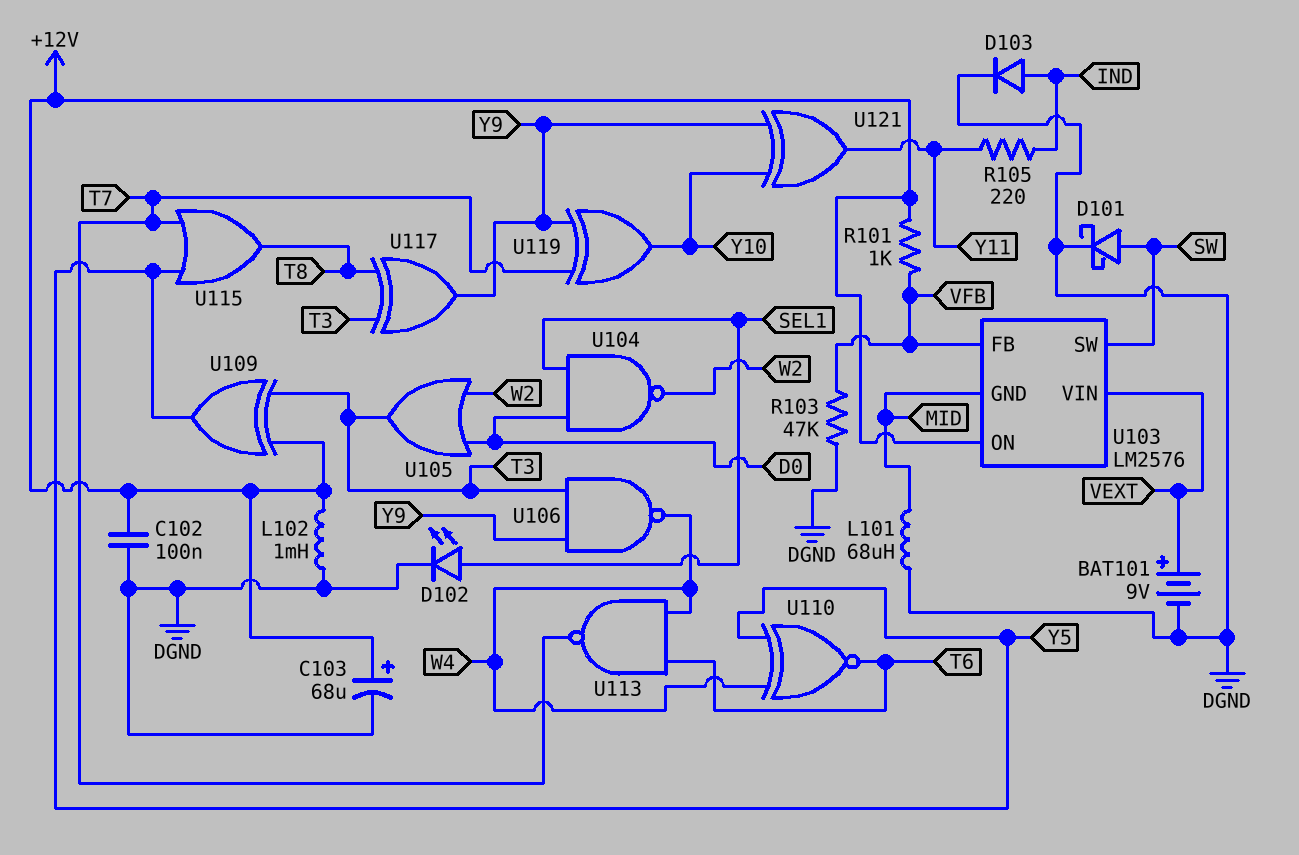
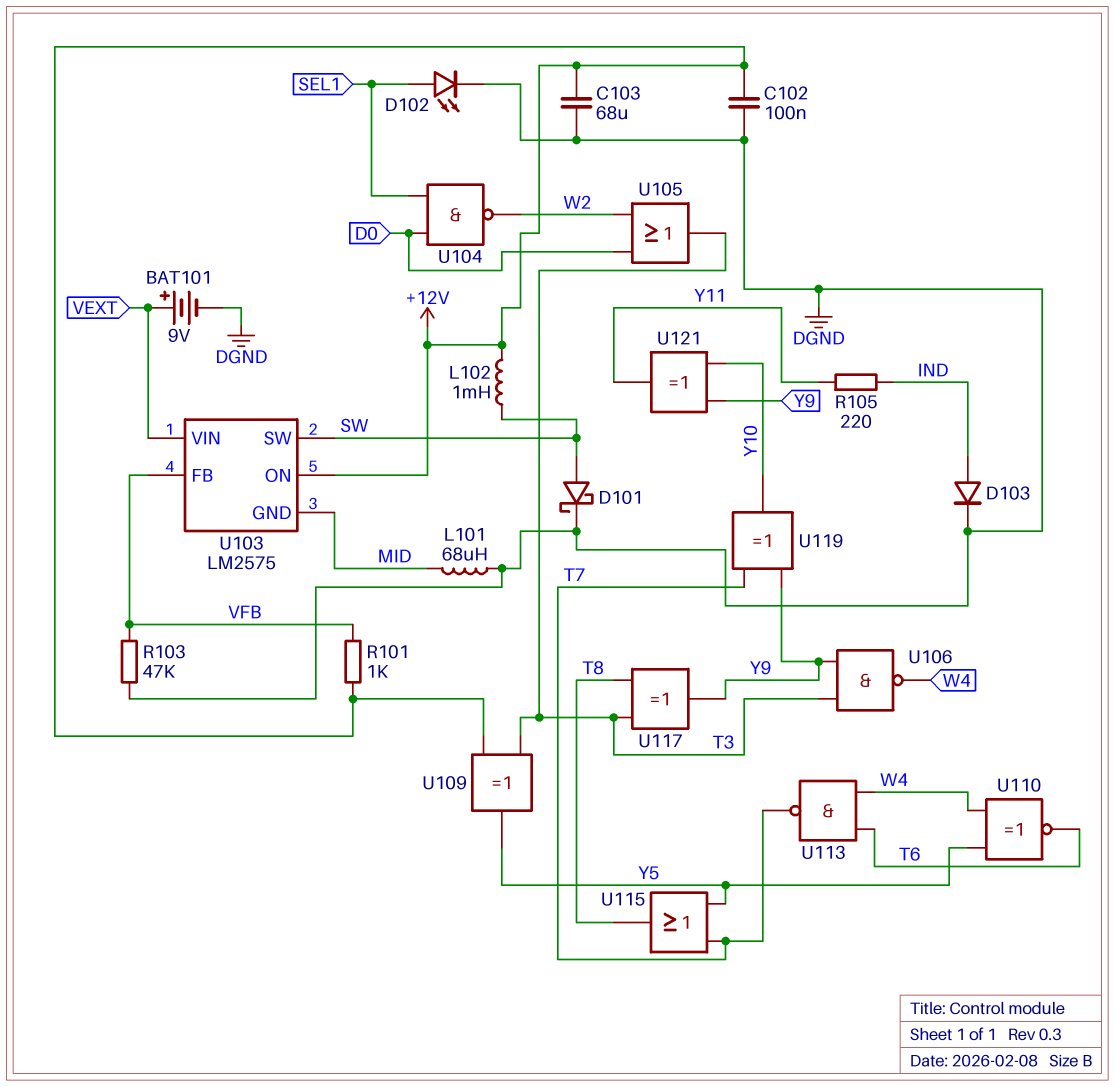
C103: 68uF (plus +12V, minus DGND) -> 68uF (+12V, DGND)
L102: 1mH (+12V, DGND) -> 1mH (+12V, SW)
U103: LM2576 -> LM2575

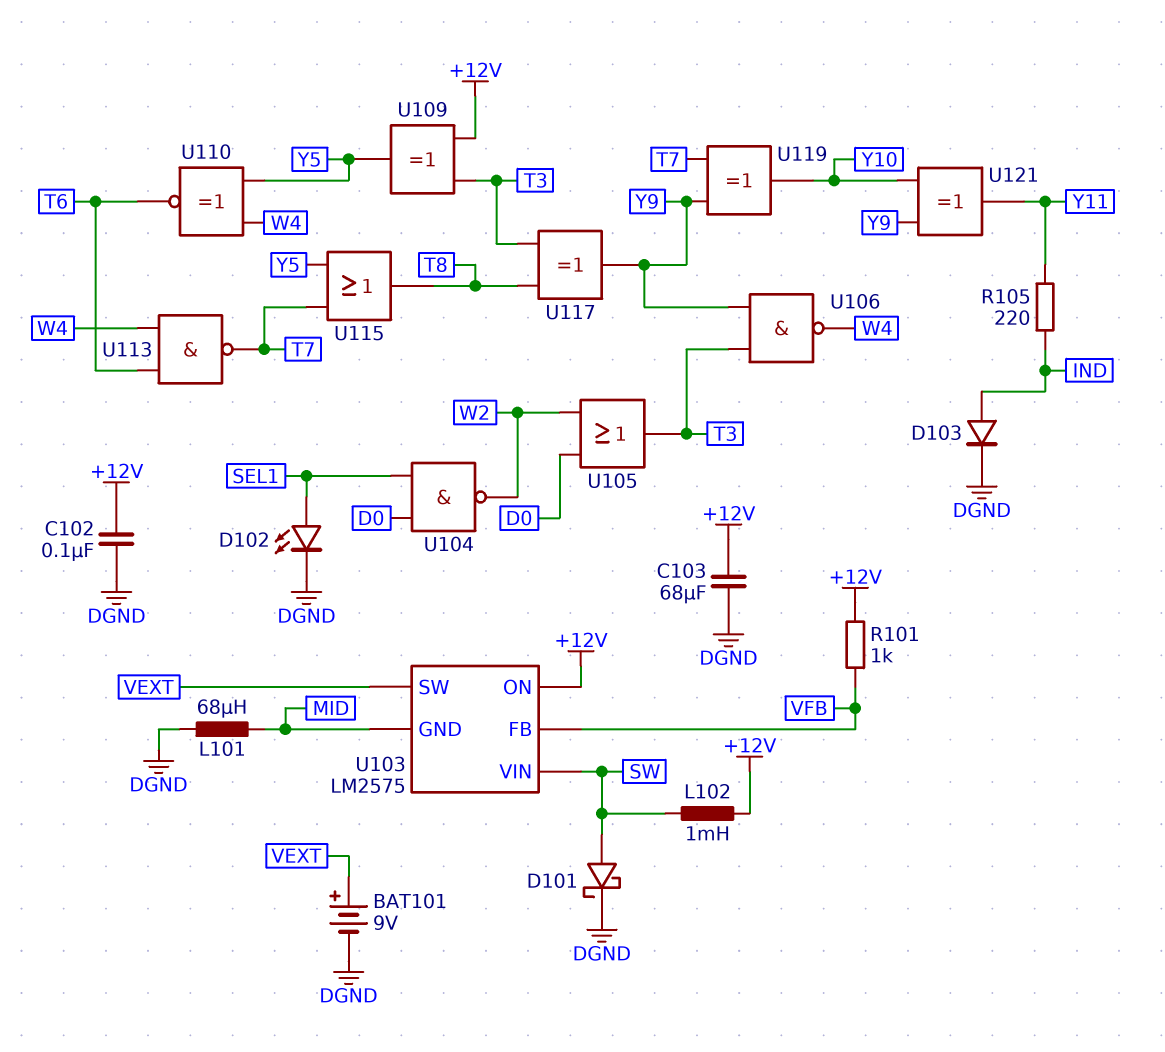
R103: 47k (DGND, VFB) -> none
U103 pin SW: SW -> VEXT
U103 pin VIN: VEXT -> SW

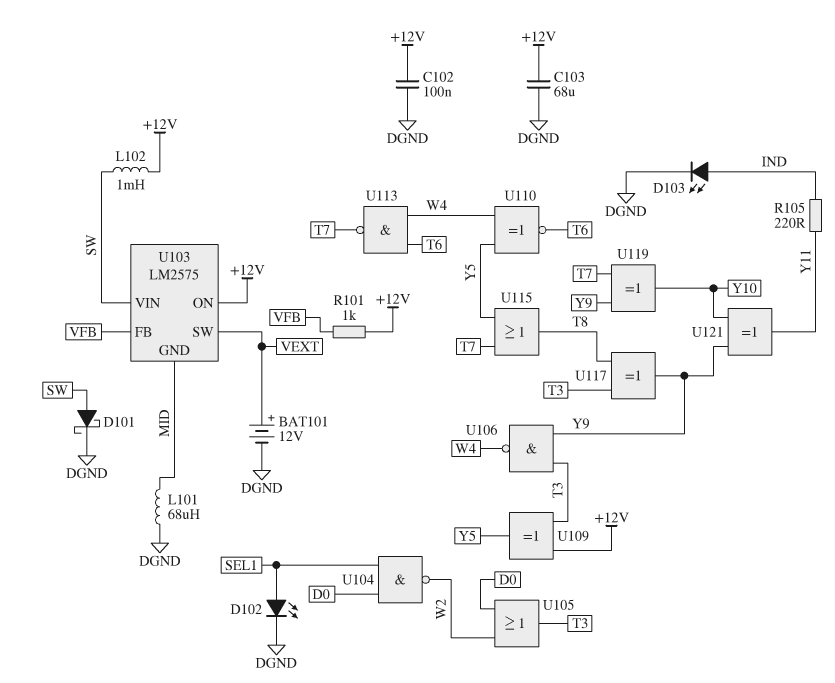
BAT101: 9V (plus VEXT, minus DGND) -> 12V (plus VEXT, minus DGND)
D103: diode (A IND, K DGND) -> LED (A IND, K DGND)

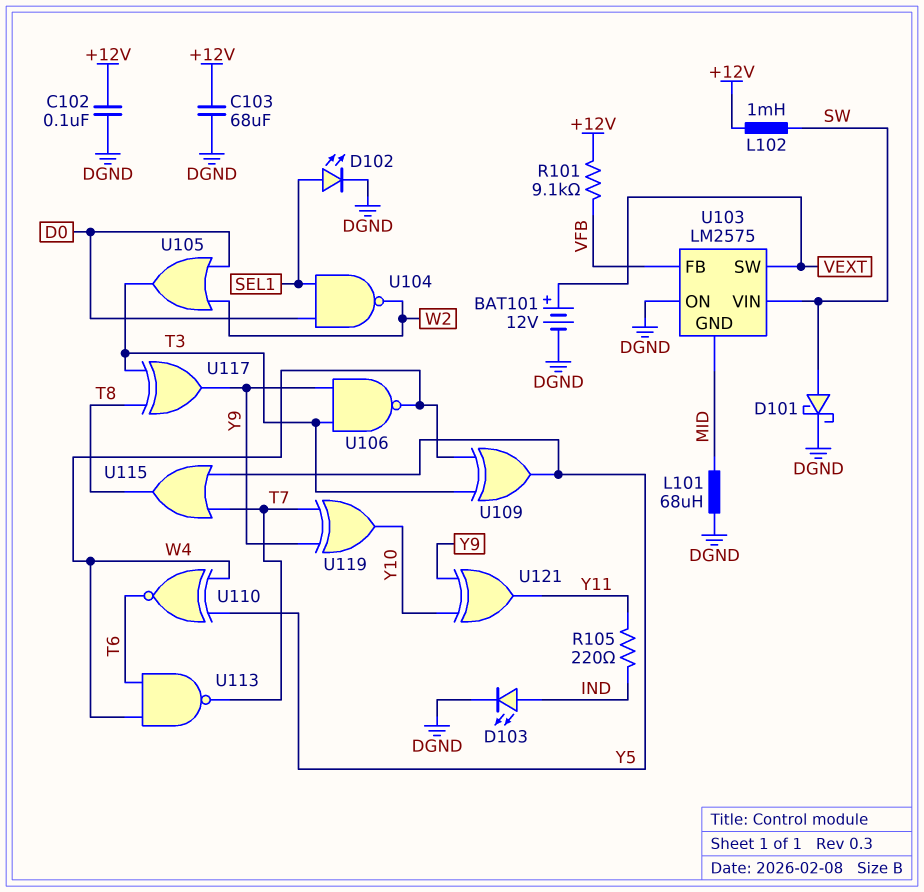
R101: 1k (+12V, VFB) -> 9.1k (+12V, VFB)
U103 pin ON: +12V -> DGND
U109: XOR (in +12V, in T3, out Y5) -> XOR (in T3, in W4, out Y5)

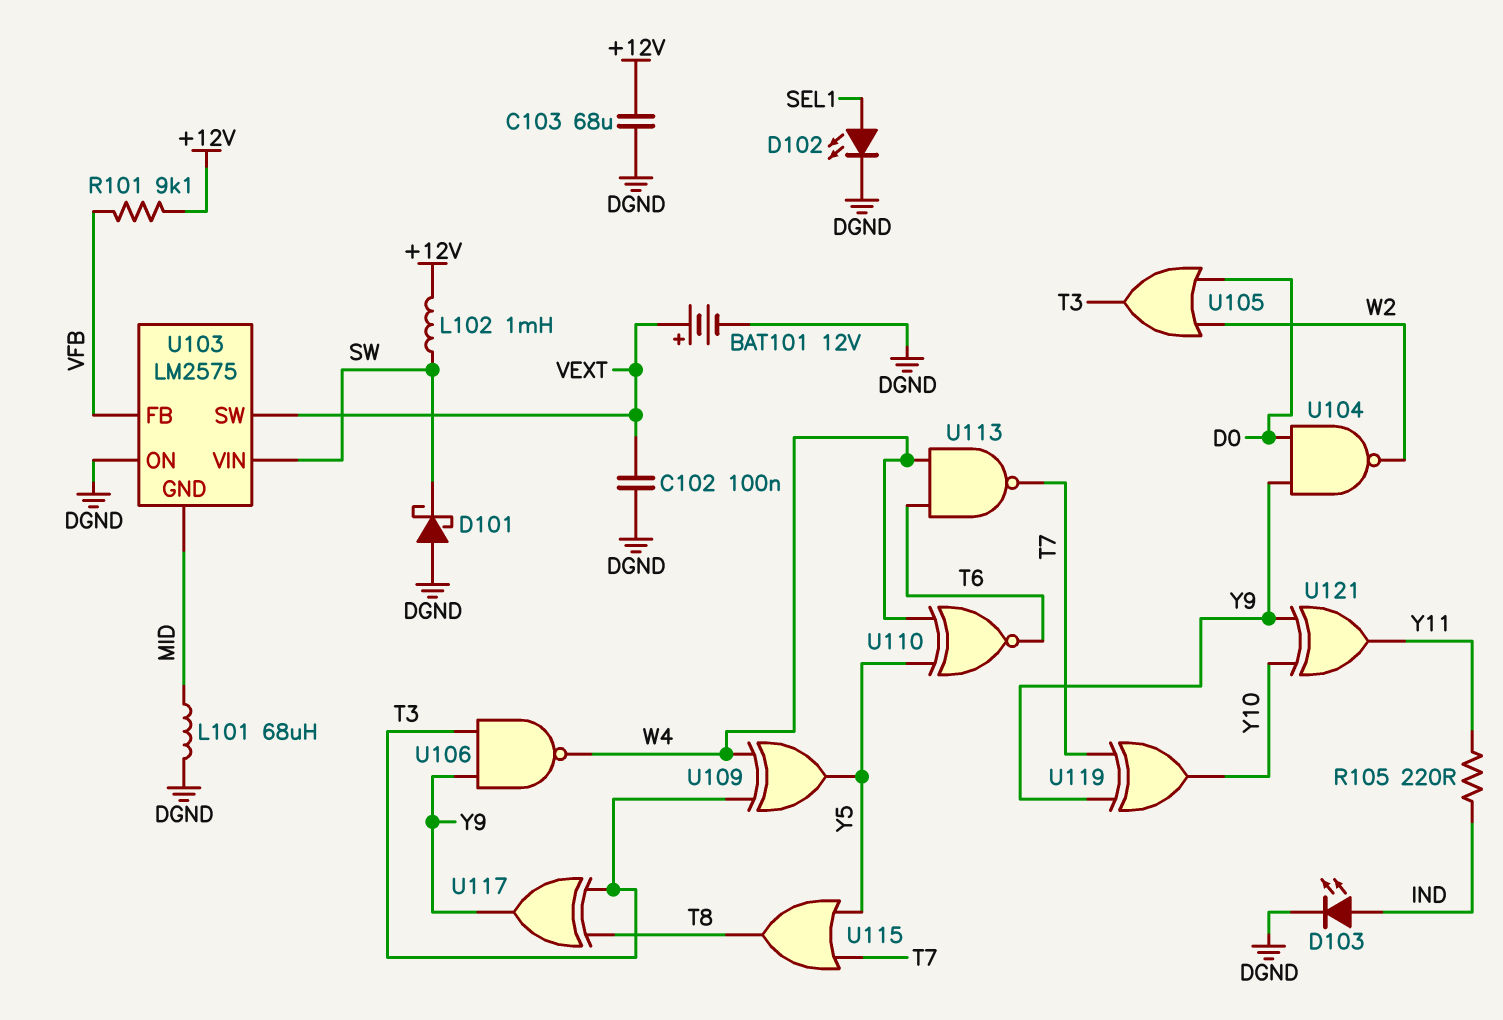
C102: 100nF (+12V, DGND) -> 100nF (DGND, VEXT)
D101: schottky (A SW, K DGND) -> schottky (A DGND, K SW)
U104: NAND (in D0, in SEL1, out W2) -> NAND (in D0, in Y9, out W2)

